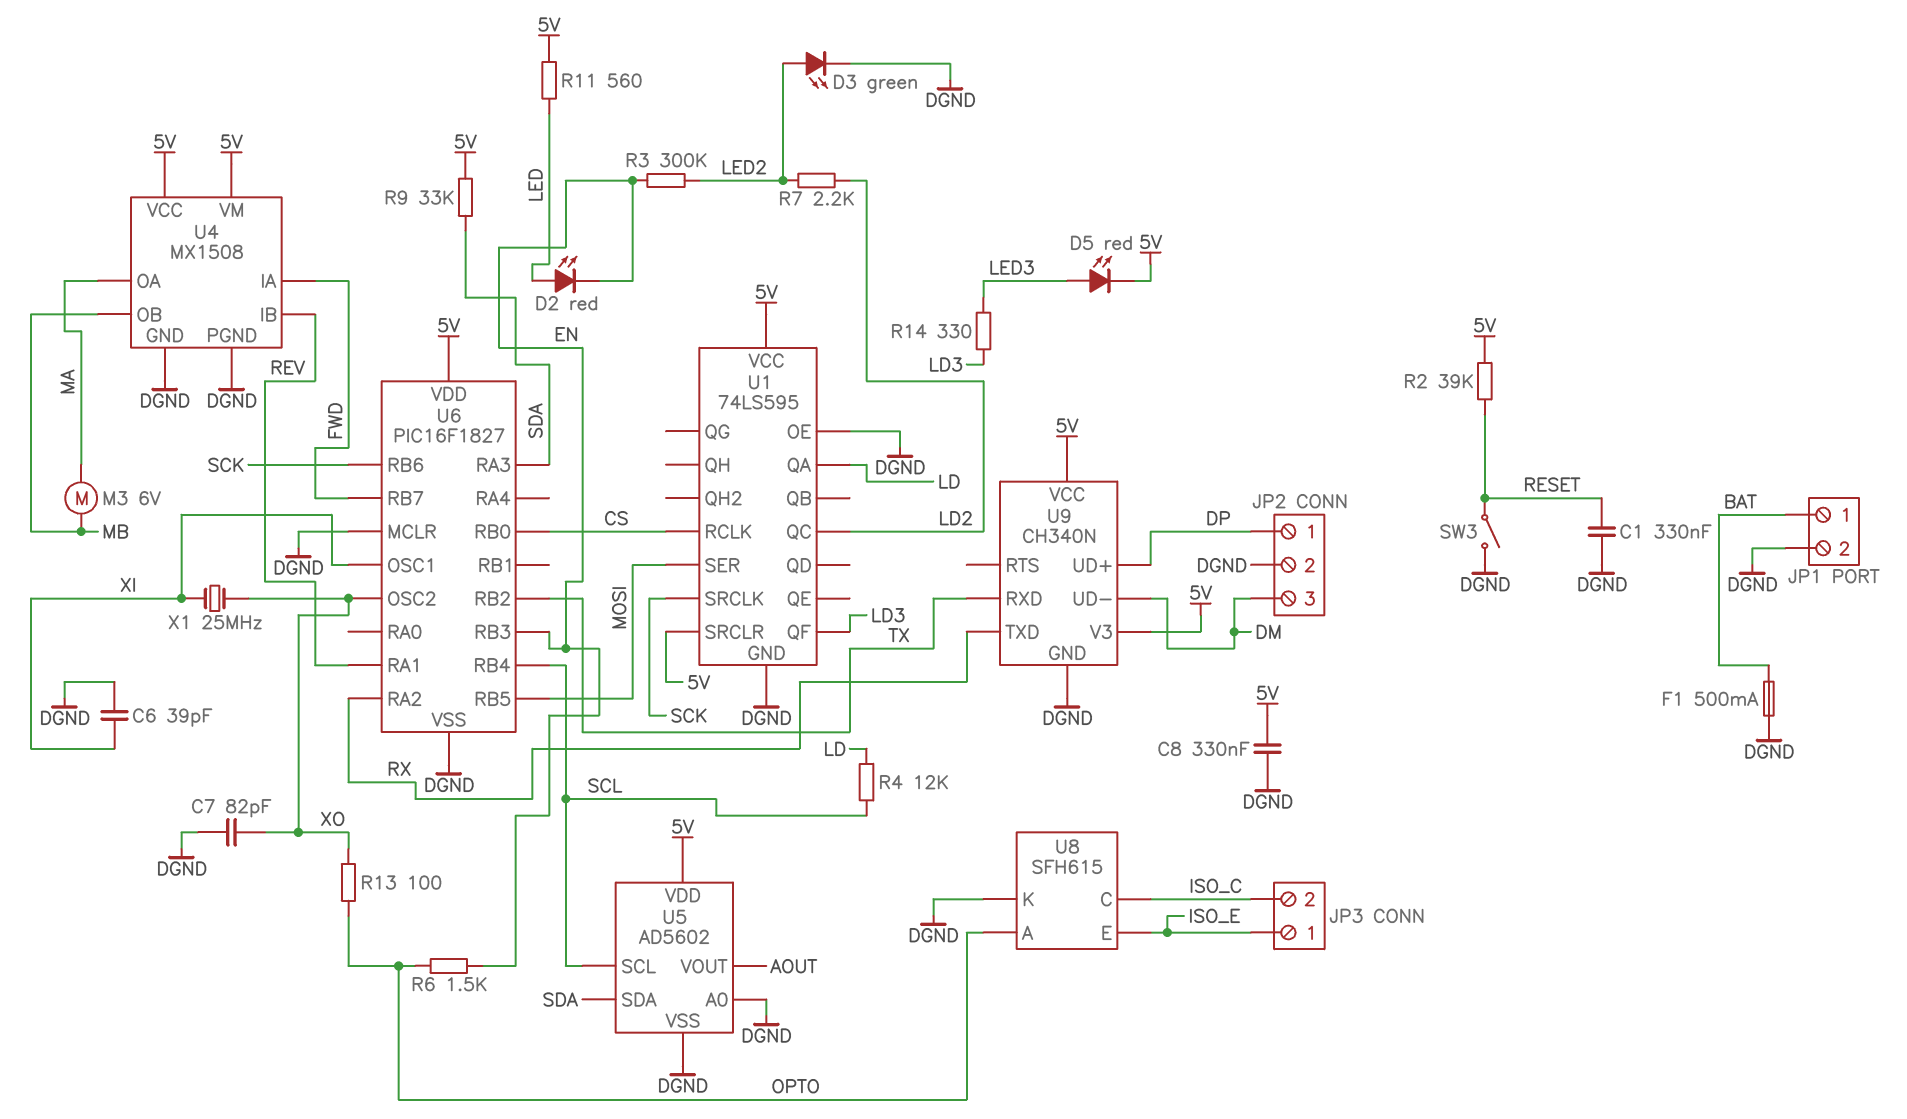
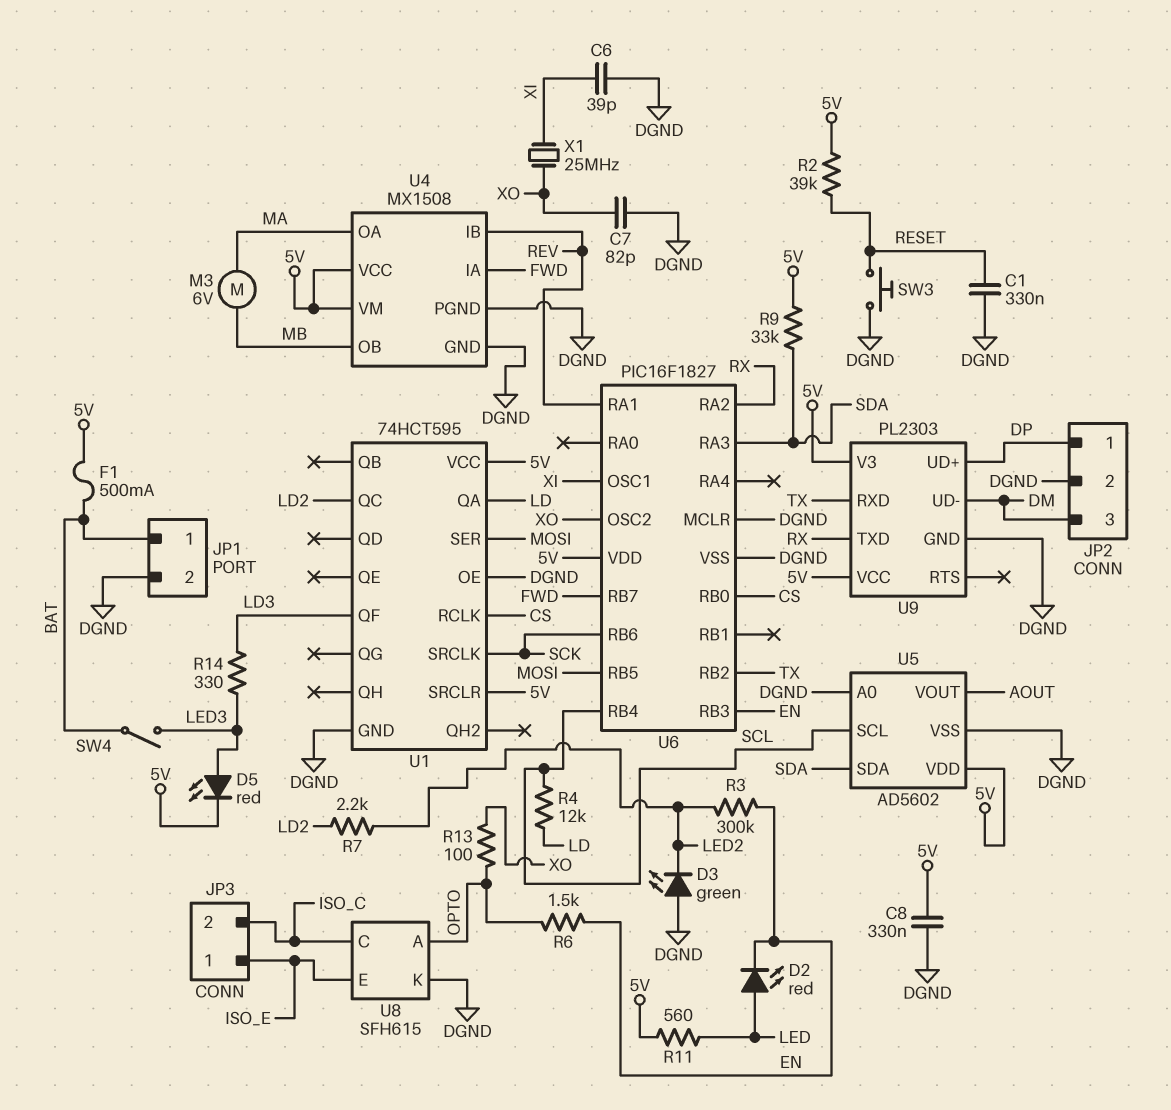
D3: LED green (A LED2, K DGND) -> LED green (A DGND, K LED2)
F1: 500mA (BAT, DGND) -> 500mA (5V, BAT)
SW3: switch (DGND, RESET) -> button (DGND, RESET)
SW4: none -> switch (BAT, LED3)
U1: 74LS595 -> 74HCT595
U9: CH340N -> PL2303

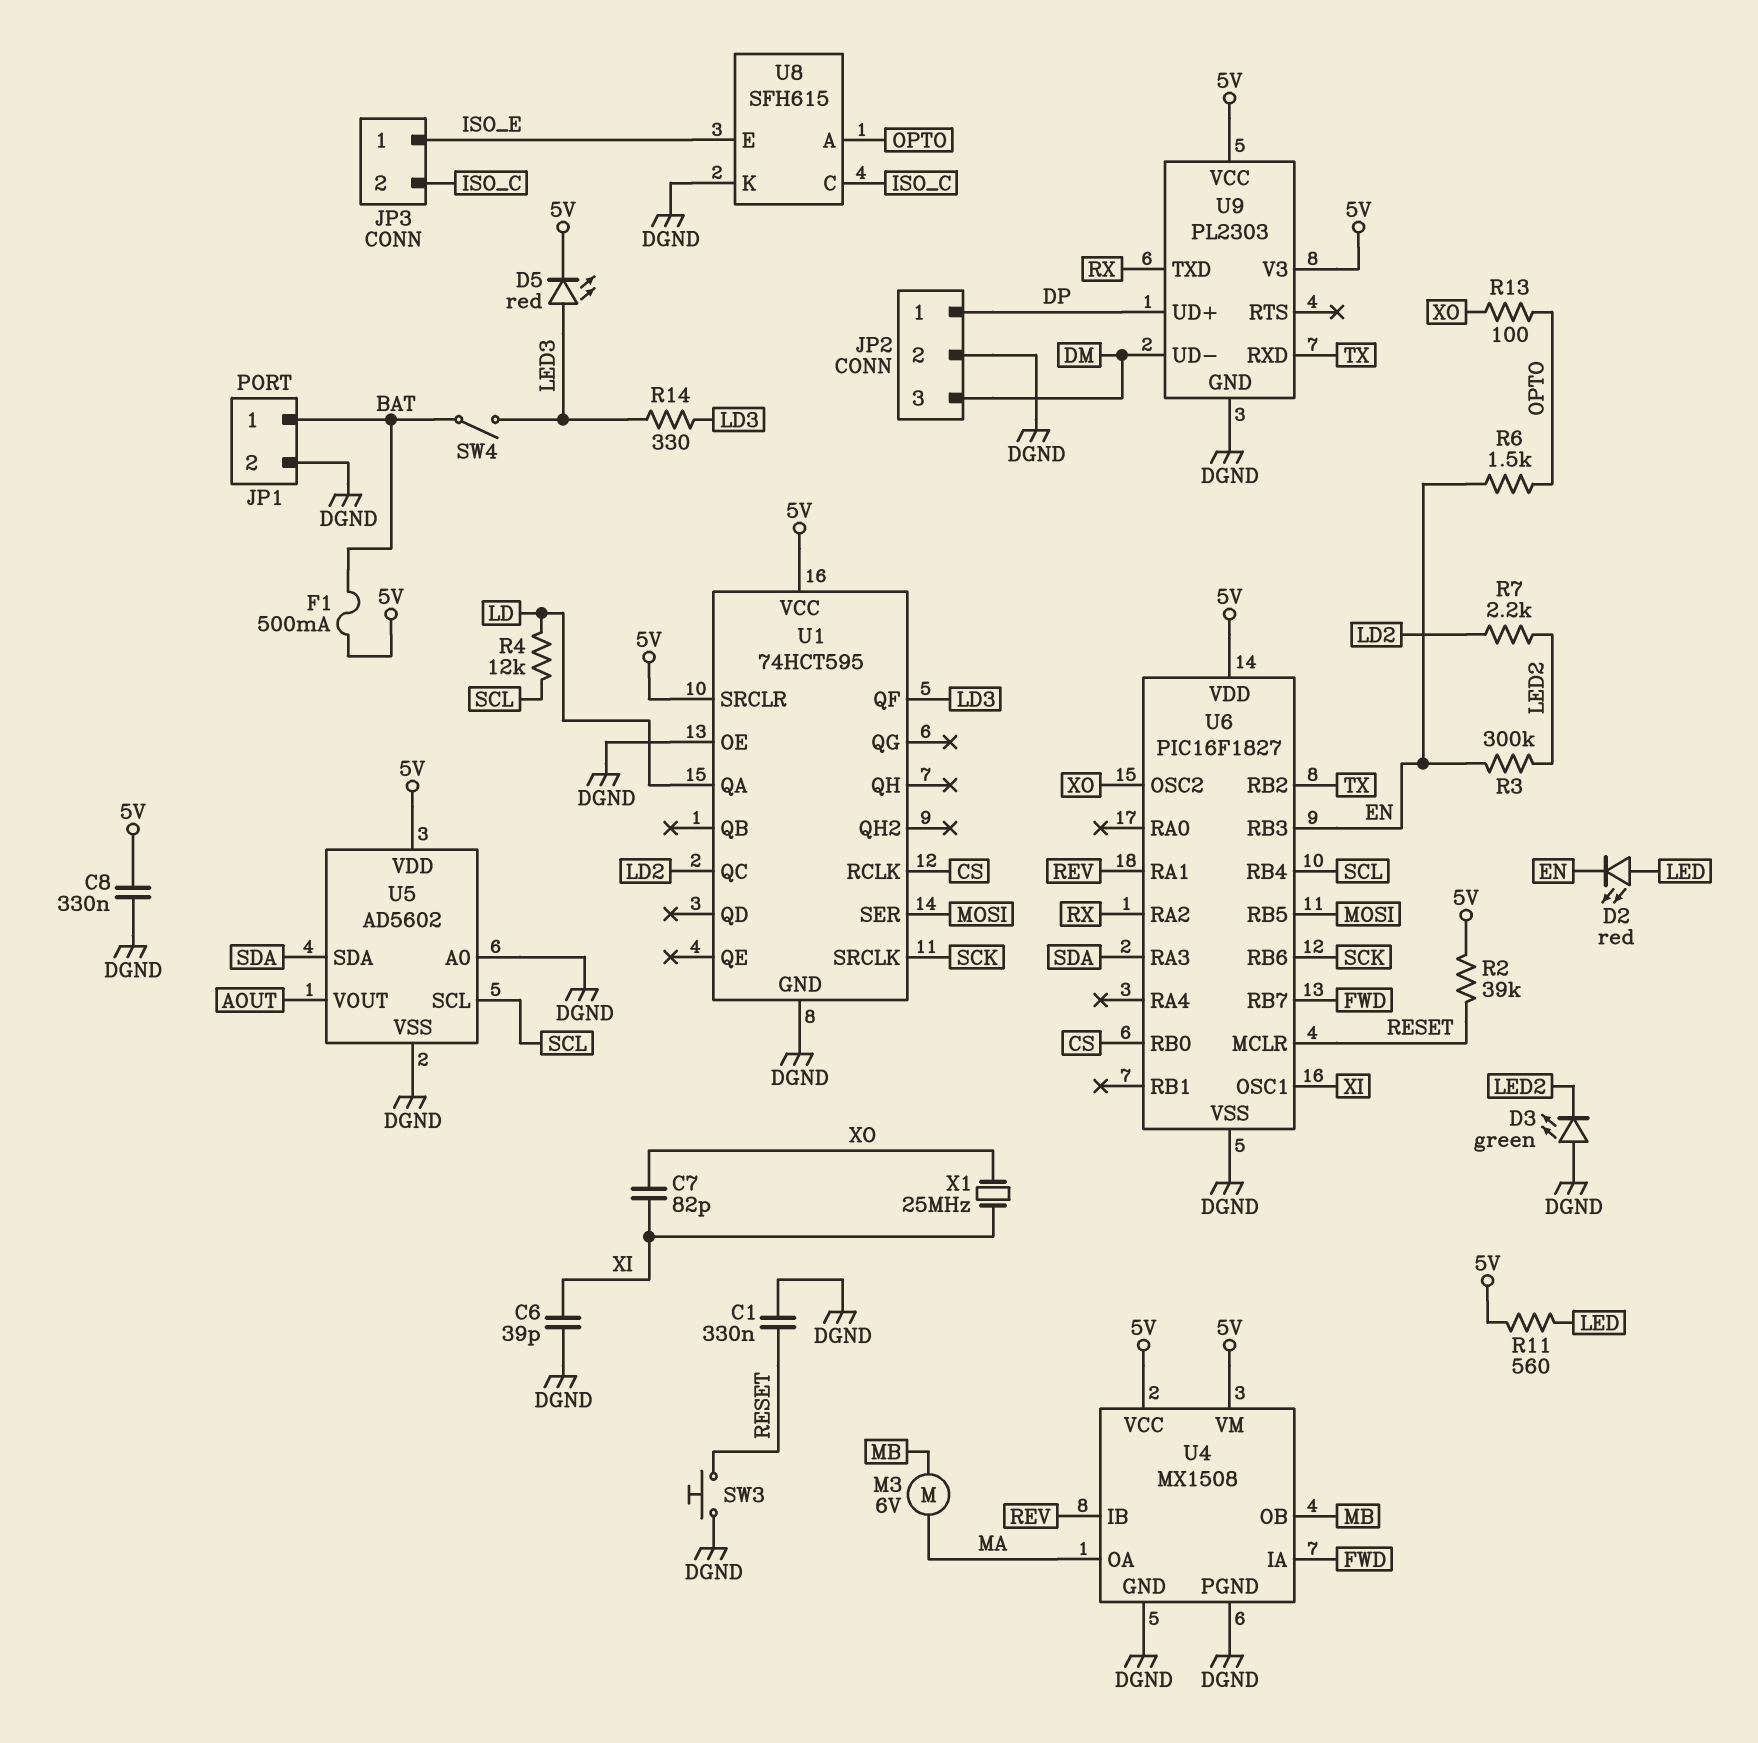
C7: 82pF (DGND, XO) -> 82pF (XI, XO)
R9: 33k (5V, SDA) -> none
U6 pin MCLR: DGND -> RESET

